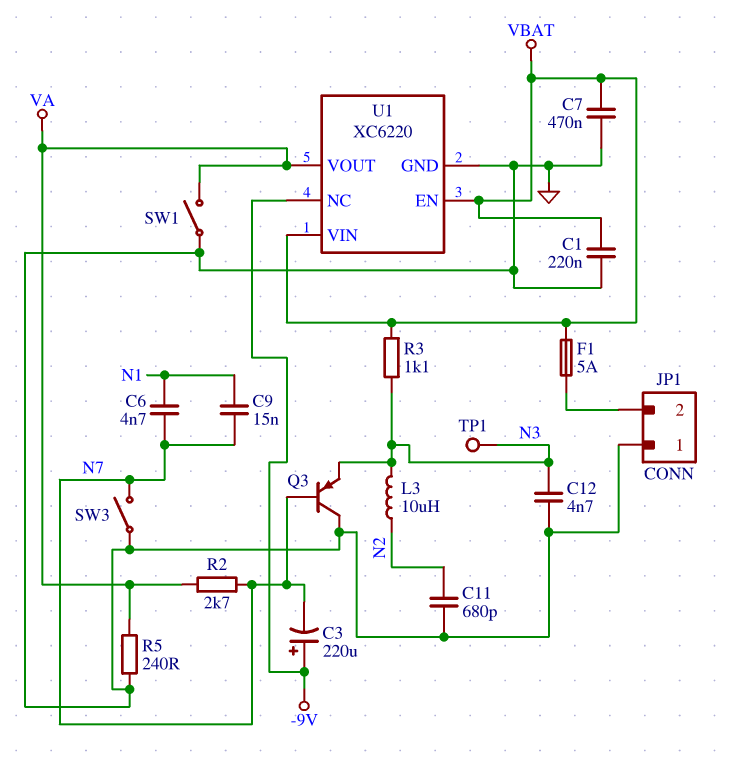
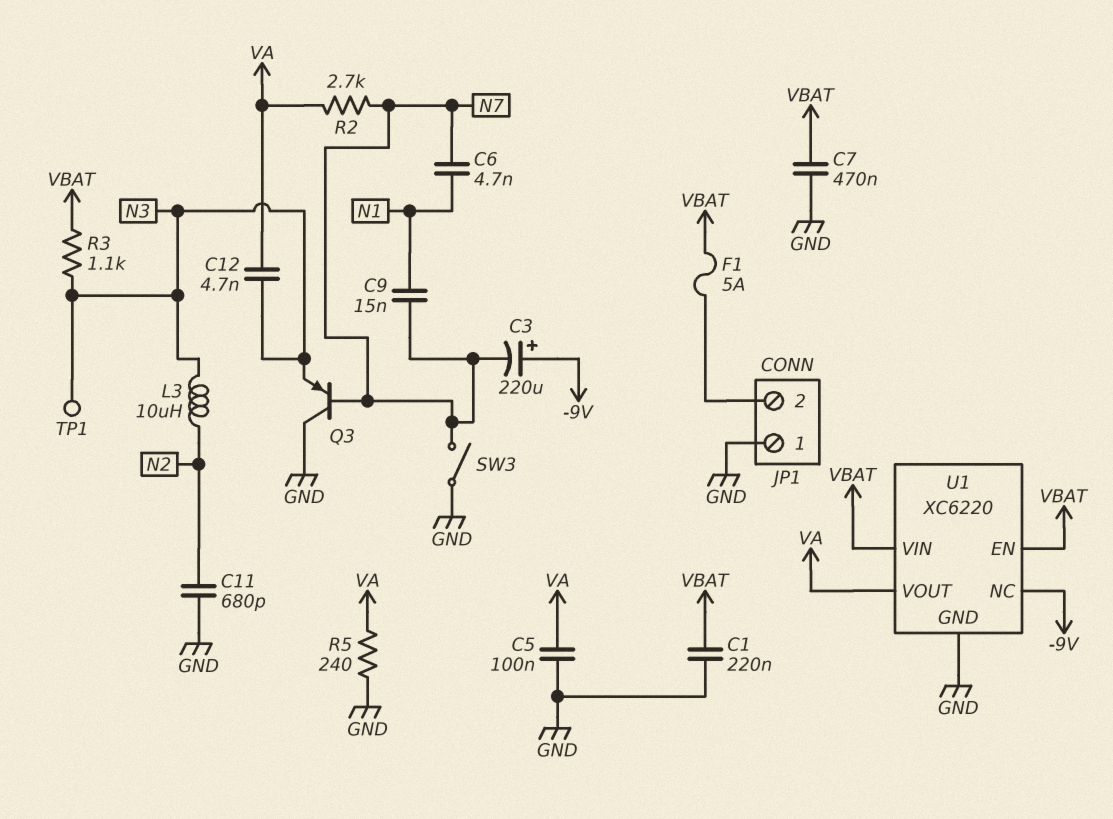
C5: none -> 100nF (GND, VA)
C12: 4.7nF (GND, N3) -> 4.7nF (N3, VA)
SW1: switch (GND, VA) -> none

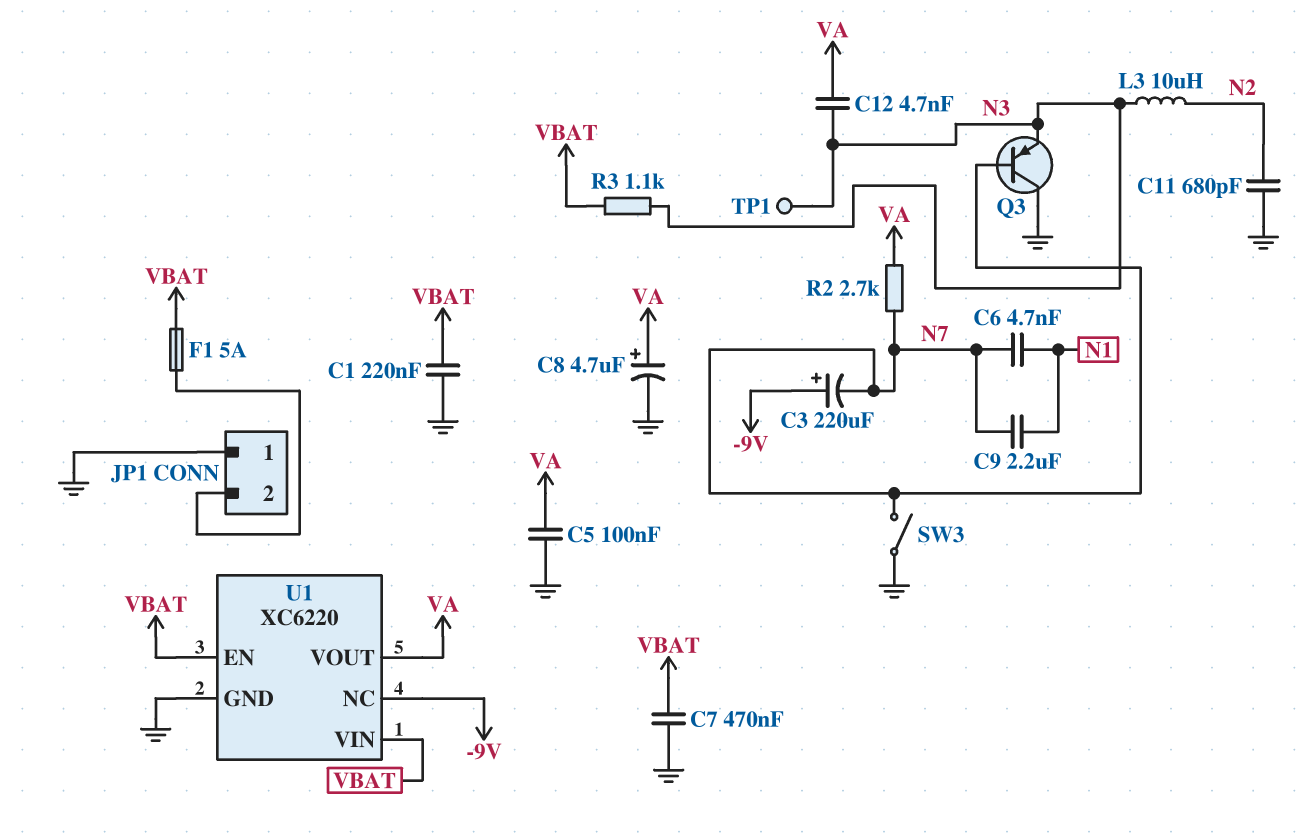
C8: none -> 4.7uF (plus VA, minus GND)
C9: 15nF (N1, N7) -> 2.2uF (N1, N7)
R5: 240 (GND, VA) -> none

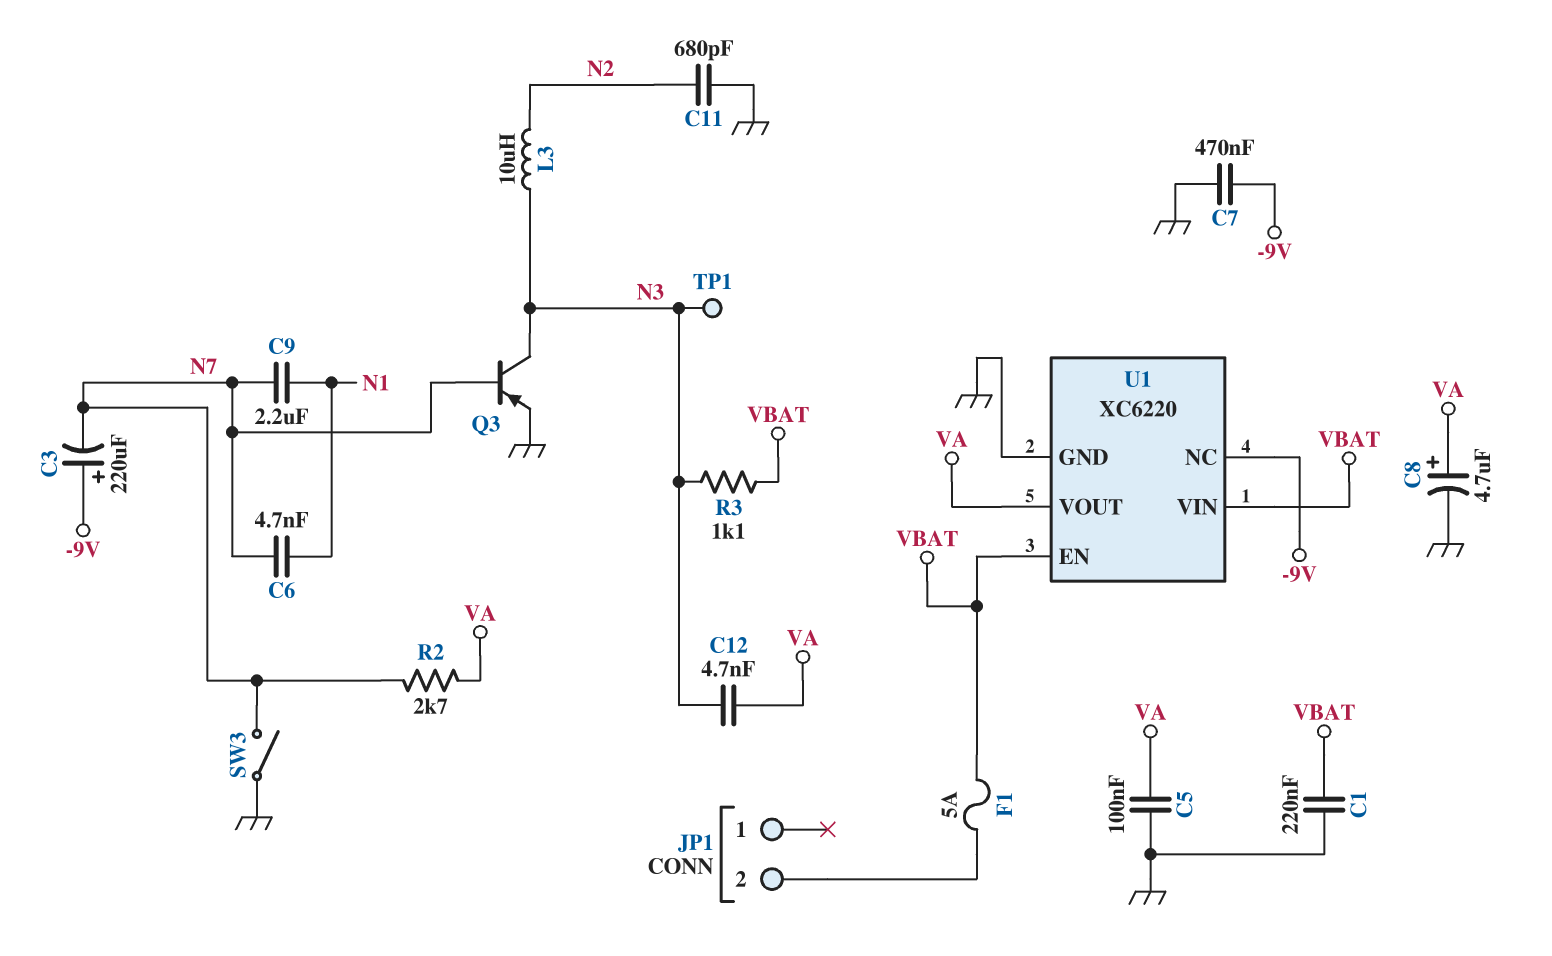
C7: 470nF (GND, VBAT) -> 470nF (-9V, GND)
JP1 pin 1: GND -> none
Q3: PNP (B N7, C GND, E N3) -> PNP (B N7, C N3, E GND)

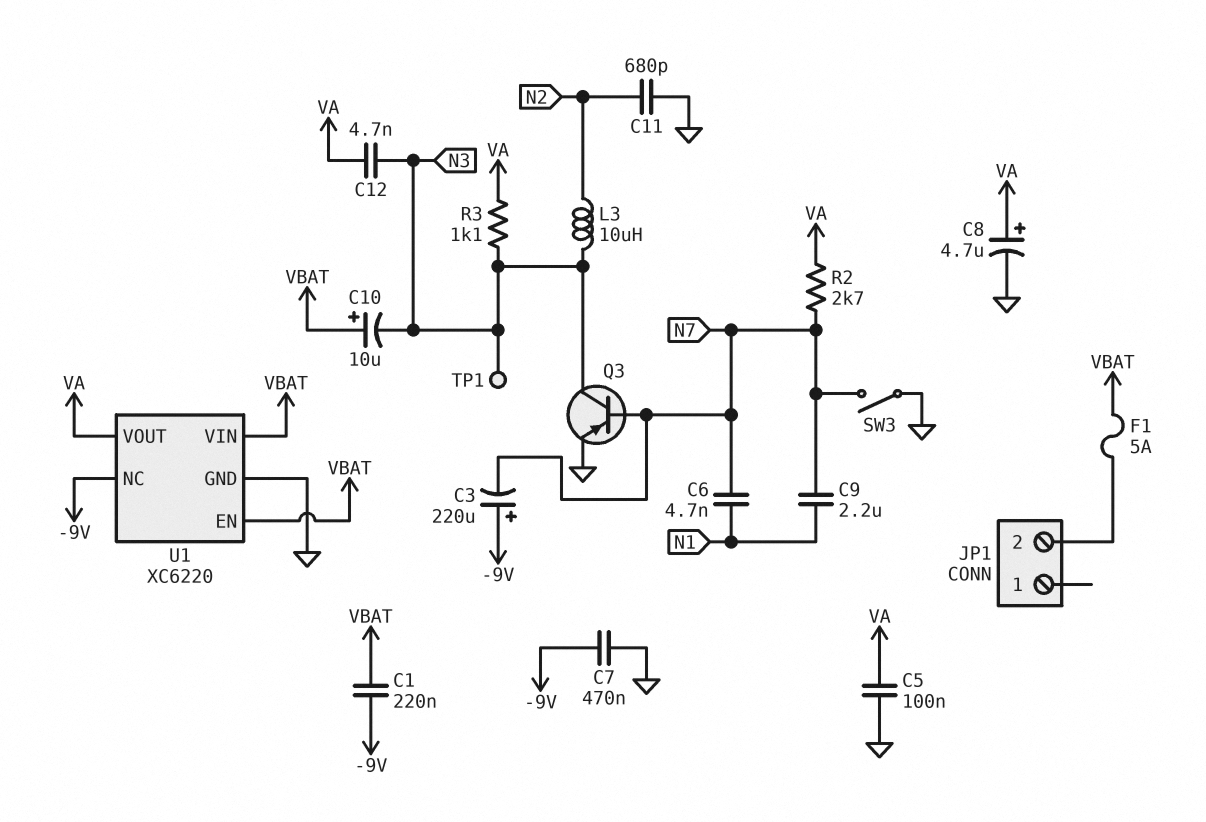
C1: 220nF (GND, VBAT) -> 220nF (-9V, VBAT)
C10: none -> 10uF (plus VBAT, minus N3)
R3: 1.1k (N3, VBAT) -> 1.1k (N3, VA)

